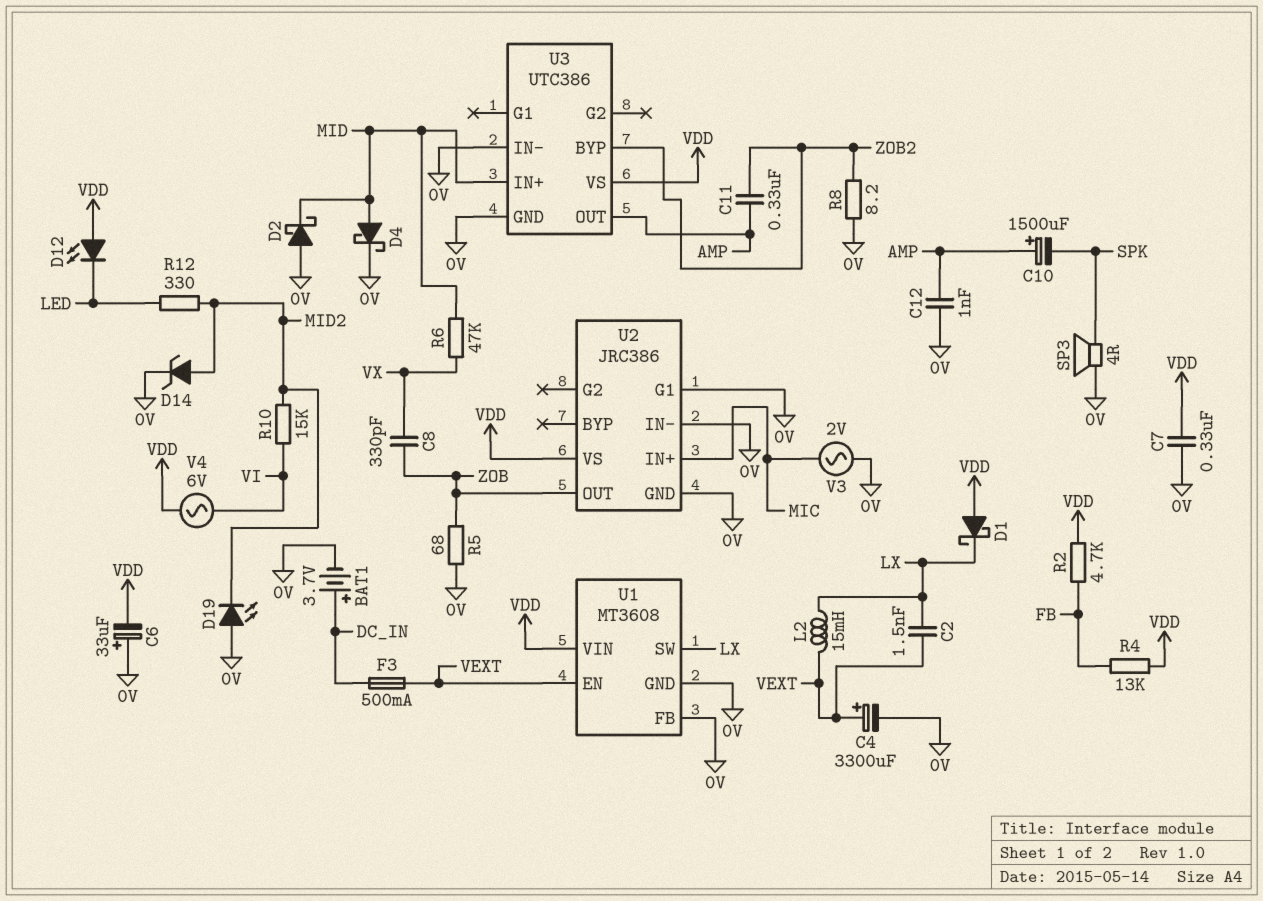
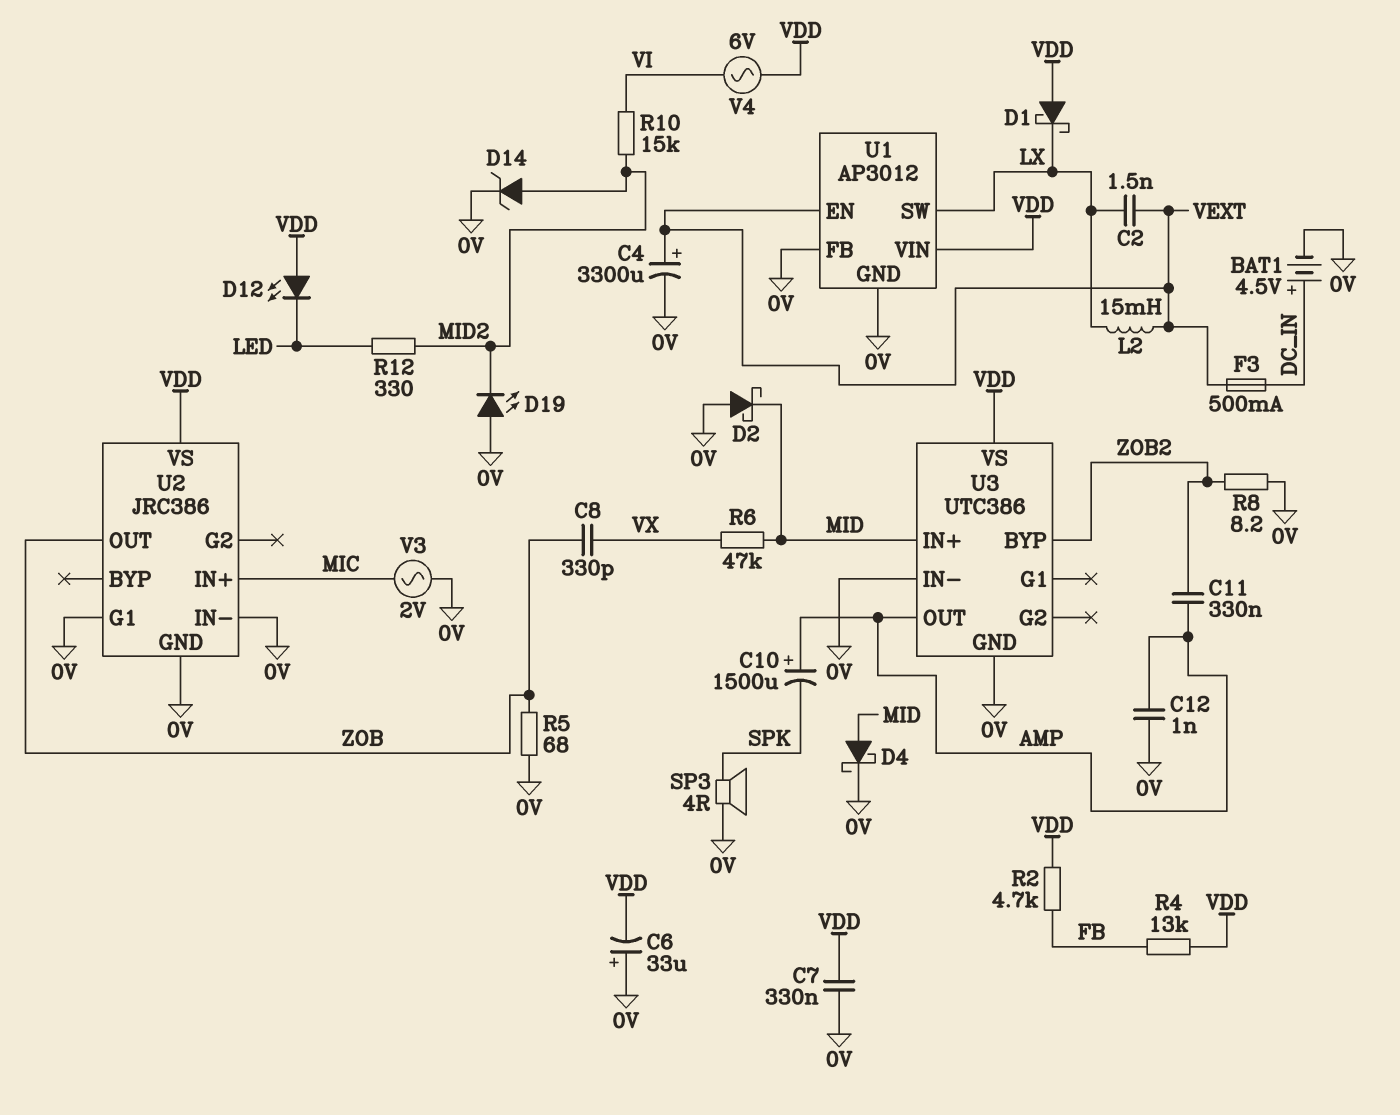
BAT1: 3.7V (plus DC_IN, minus 0V) -> 4.5V (plus DC_IN, minus 0V)
U1: MT3608 -> AP3012

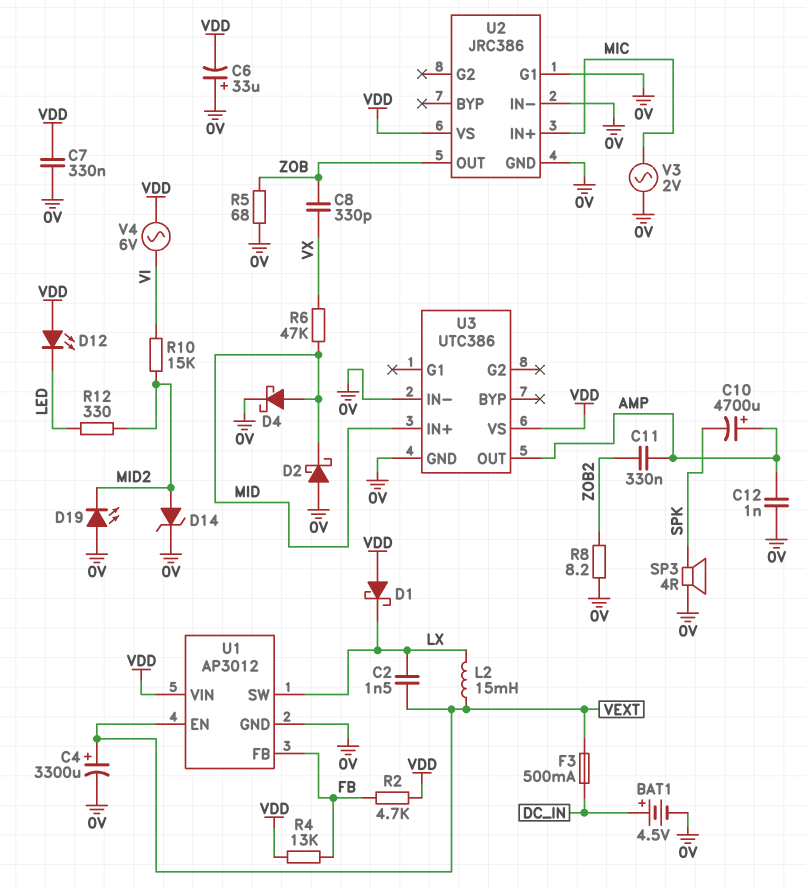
C10: 1500uF (plus AMP, minus SPK) -> 4700uF (plus AMP, minus SPK)
U1 pin FB: 0V -> FB
U3 pin BYP: ZOB2 -> none

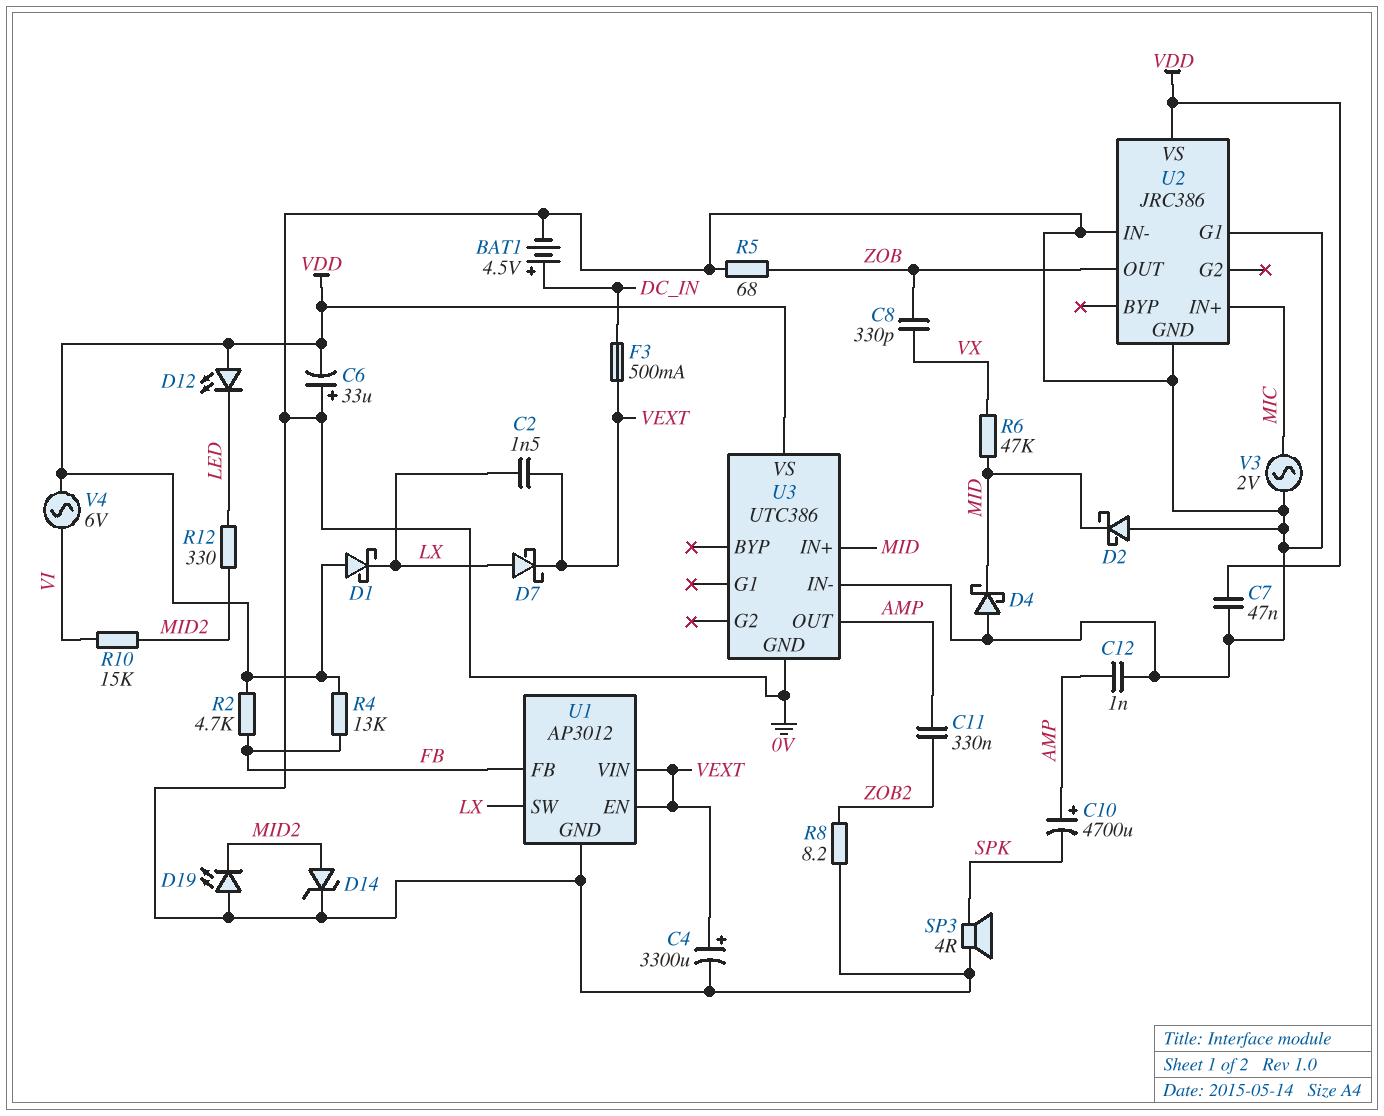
C7: 330nF (0V, VDD) -> 47nF (0V, VDD)
D4: schottky (A MID, K 0V) -> schottky (A 0V, K MID)
D7: none -> schottky (A LX, K VEXT)
L2: 15mH (LX, VEXT) -> none
U1 pin VIN: VDD -> VEXT

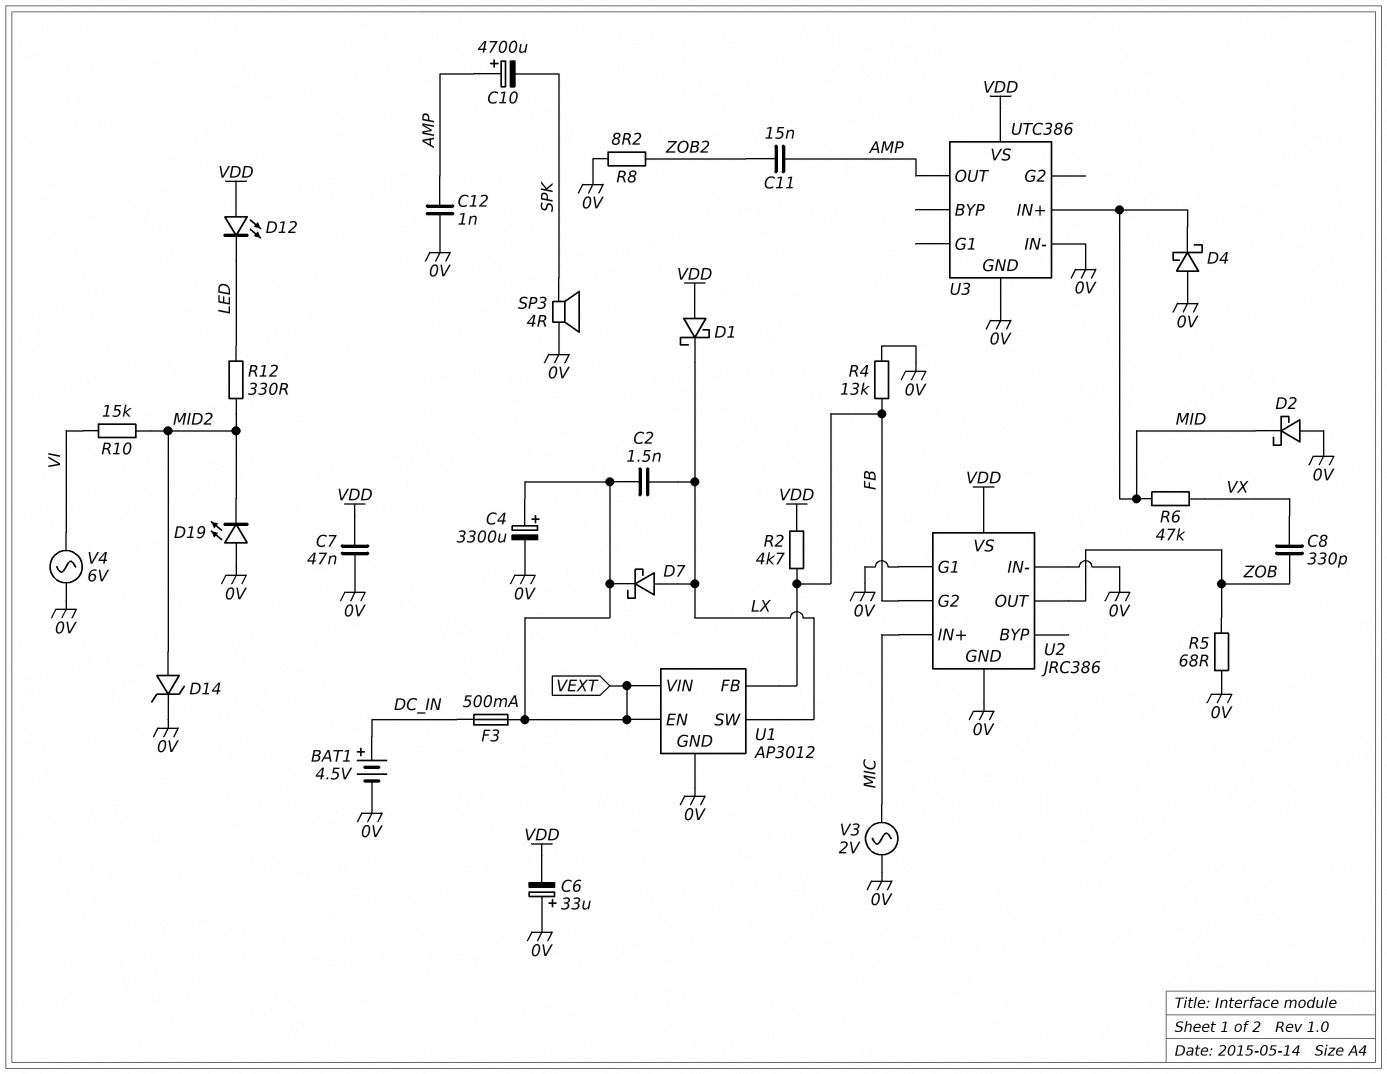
C11: 330nF (AMP, ZOB2) -> 15nF (AMP, ZOB2)
R4: 13k (FB, VDD) -> 13k (0V, FB)
U2 pin G2: none -> FB
V4: AC 6V (VDD, VI) -> AC 6V (0V, VI)

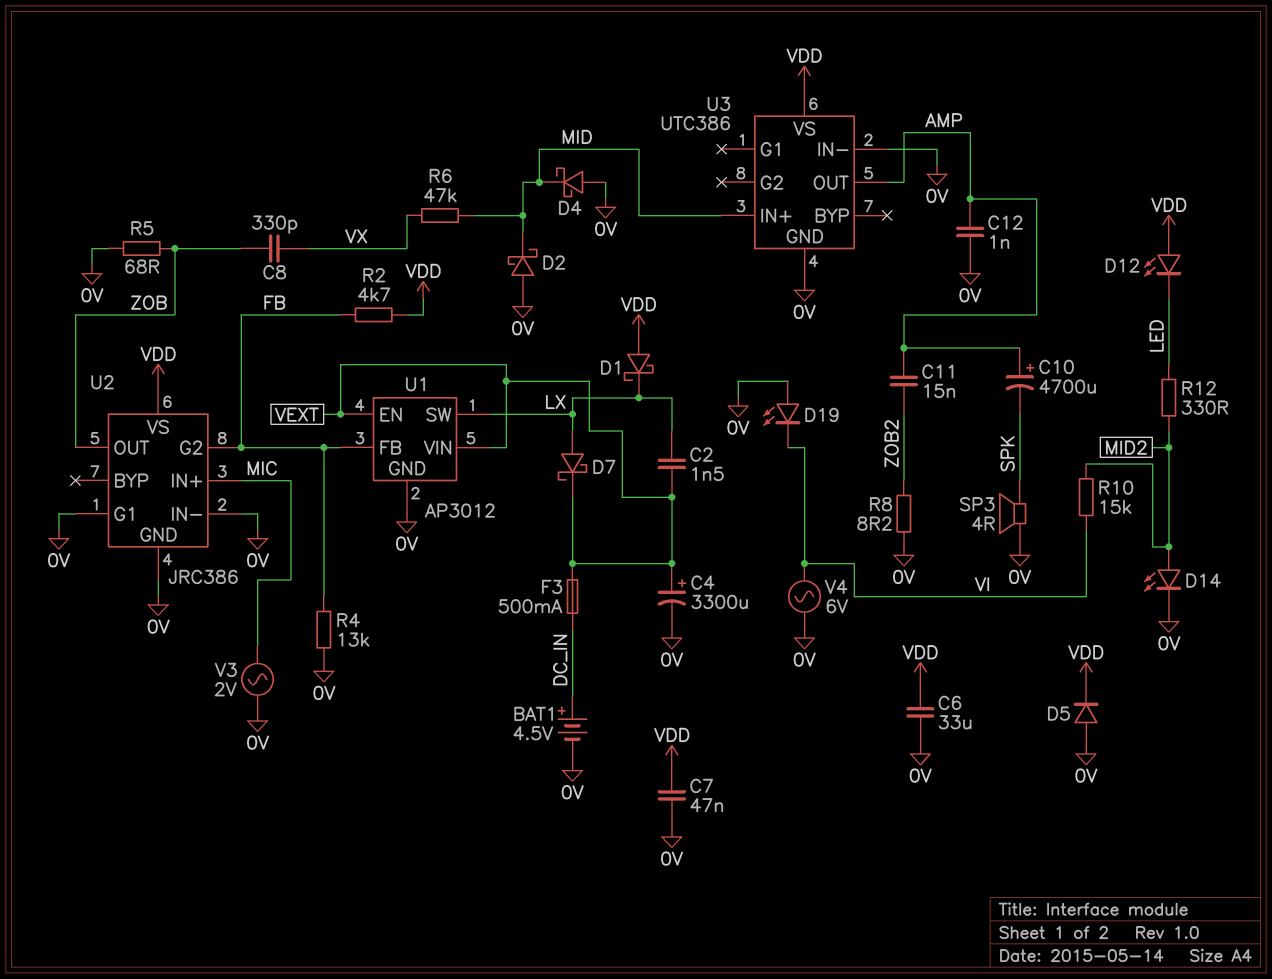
C6: 33uF (plus 0V, minus VDD) -> 33uF (0V, VDD)
D5: none -> diode (A 0V, K VDD)
D14: zener (A MID2, K 0V) -> LED (A MID2, K 0V)
D19: LED (A 0V, K MID2) -> LED (A 0V, K VI)

